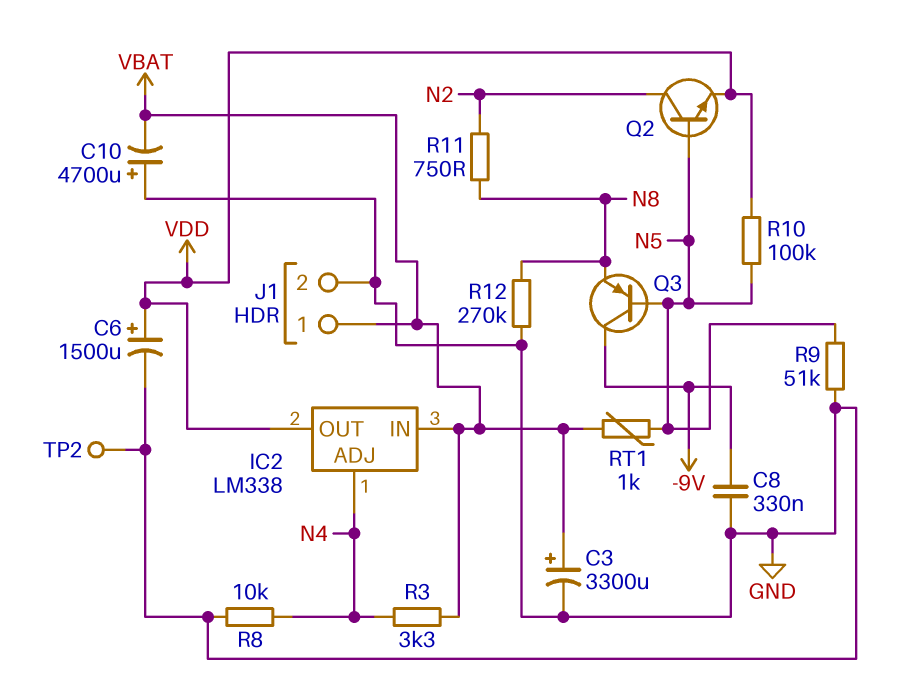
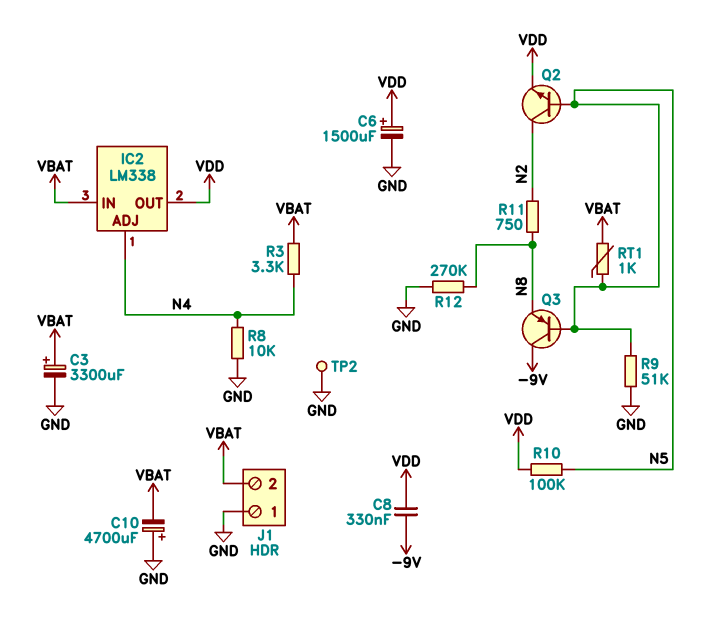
C8: 330nF (-9V, GND) -> 330nF (-9V, VDD)
J1 pin 1: VBAT -> GND
J1 pin 2: GND -> VBAT

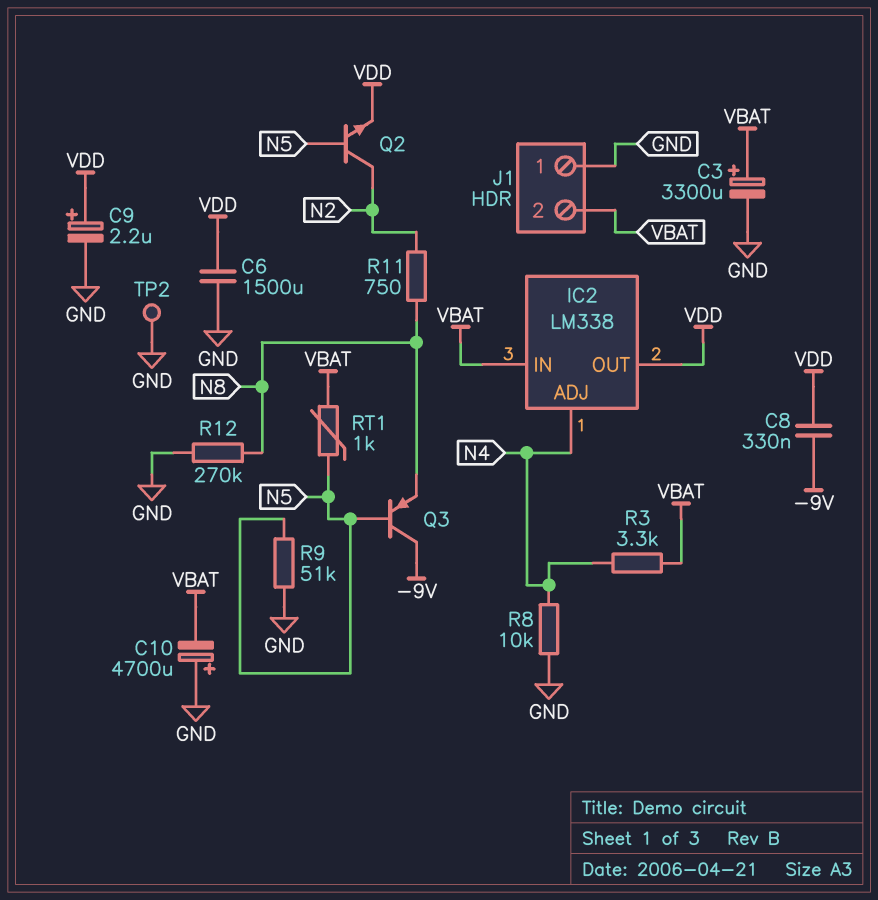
C6: 1500uF (plus VDD, minus GND) -> 1500uF (GND, VDD)
C9: none -> 2.2uF (plus VDD, minus GND)
R10: 100k (N5, VDD) -> none

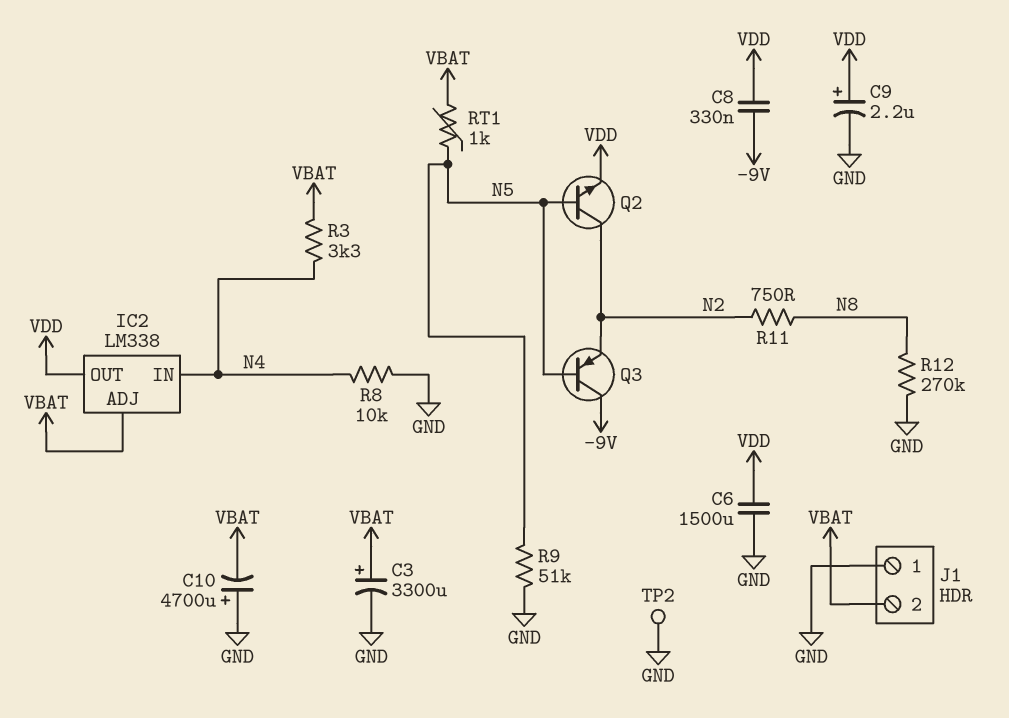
IC2 pin ADJ: N4 -> VBAT
IC2 pin IN: VBAT -> N4
Q3: PNP (B N5, C -9V, E N8) -> PNP (B N5, C -9V, E N2)

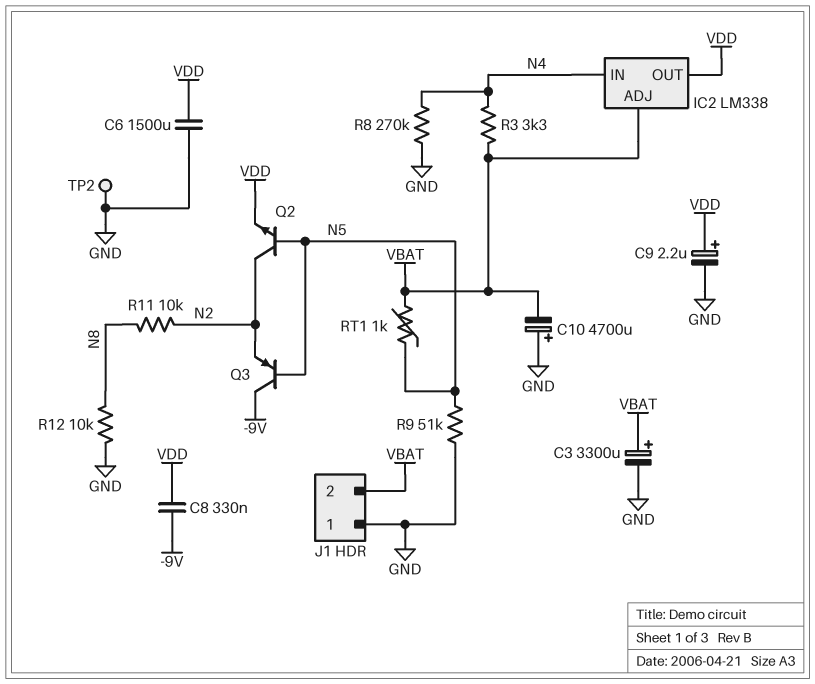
R8: 10k (GND, N4) -> 270k (GND, N4)
R11: 750 (N2, N8) -> 10k (N2, N8)
R12: 270k (GND, N8) -> 10k (GND, N8)

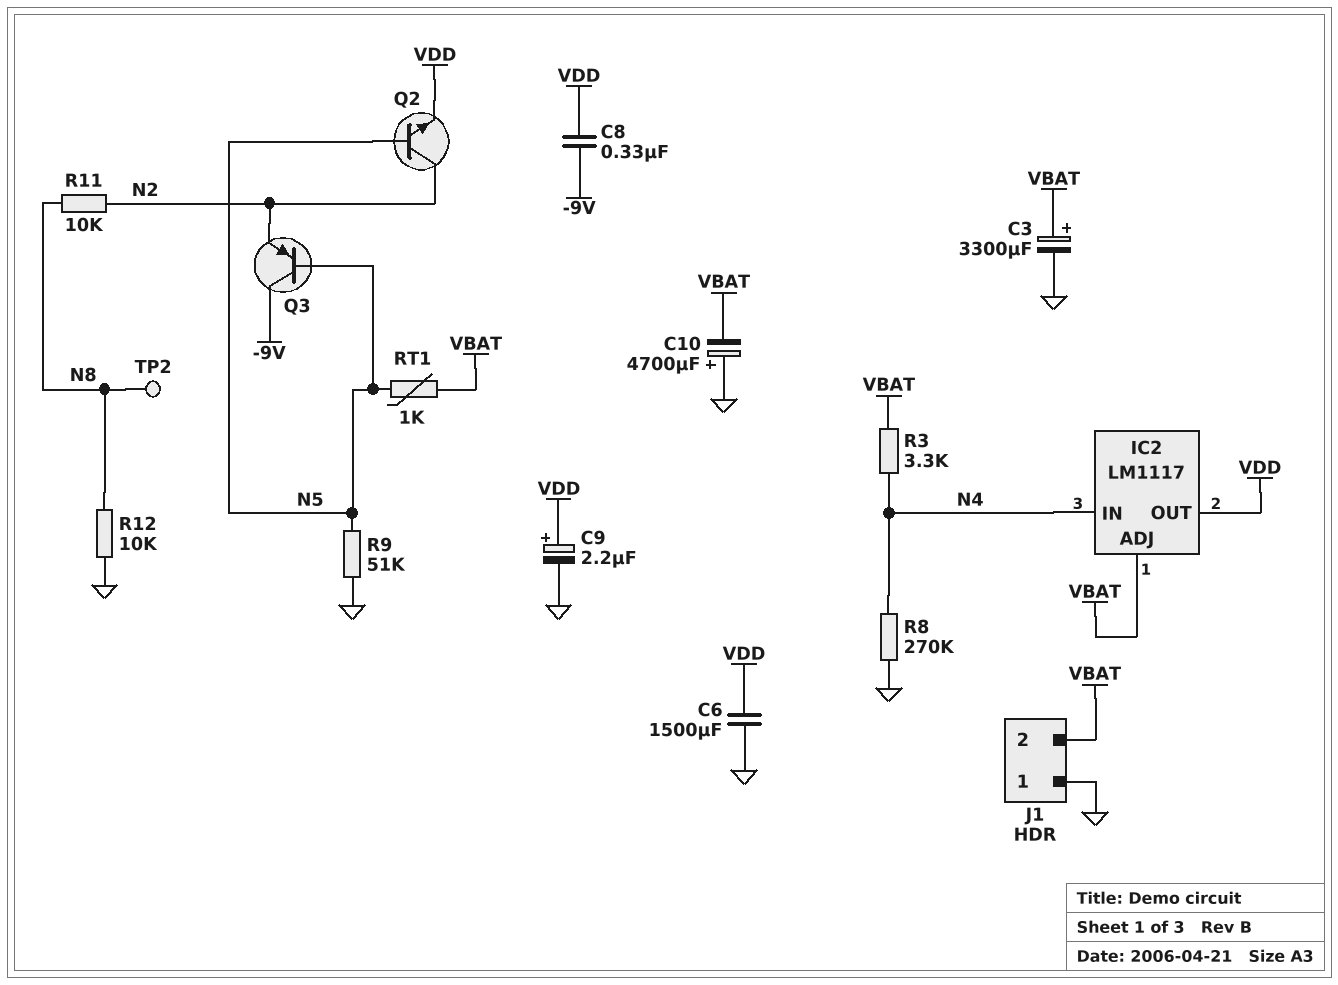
IC2: LM338 -> LM1117
TP2: test point (GND) -> test point (N8)

